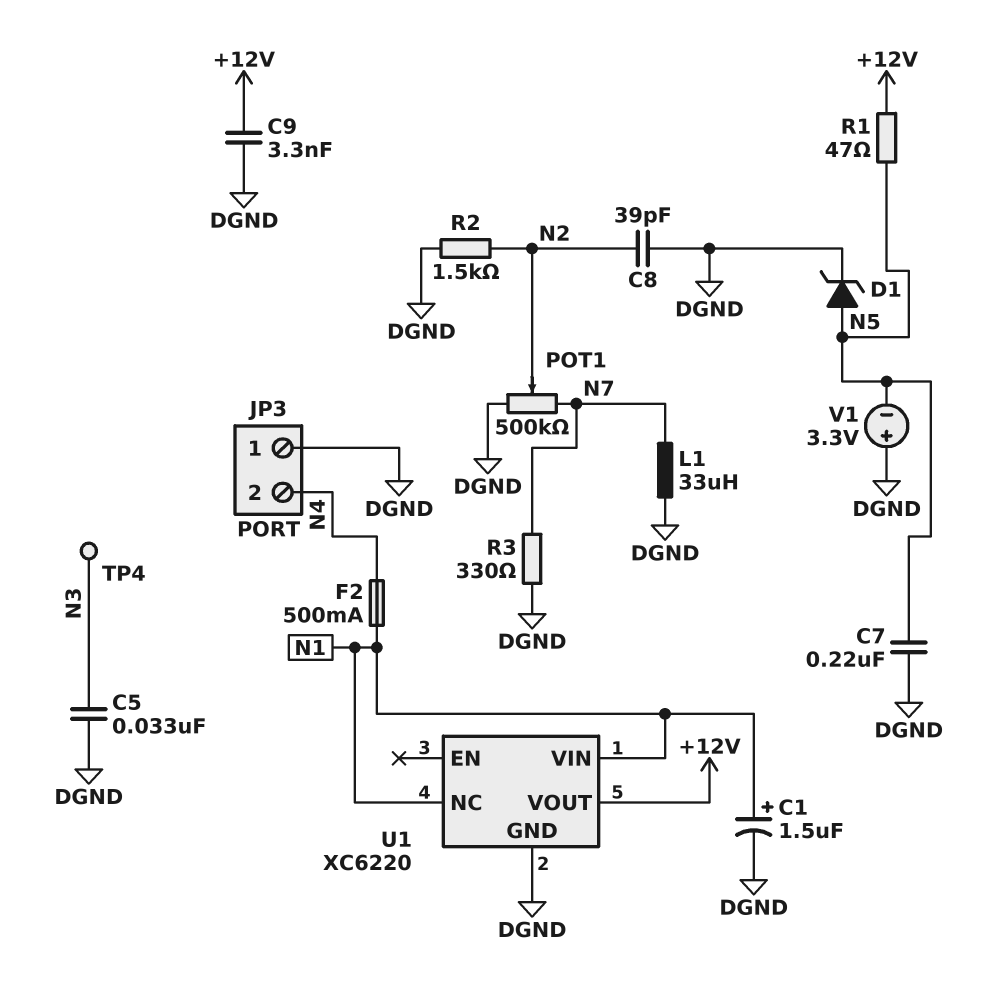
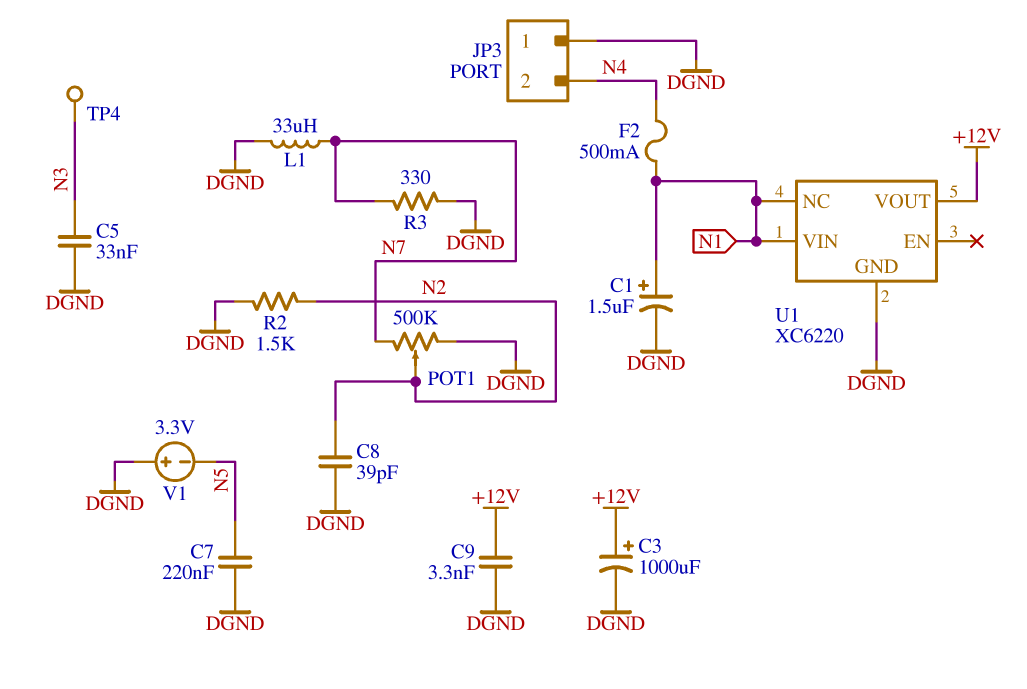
C3: none -> 1000uF (plus +12V, minus DGND)
D1: zener (A N5, K DGND) -> none
R1: 47 (+12V, N5) -> none

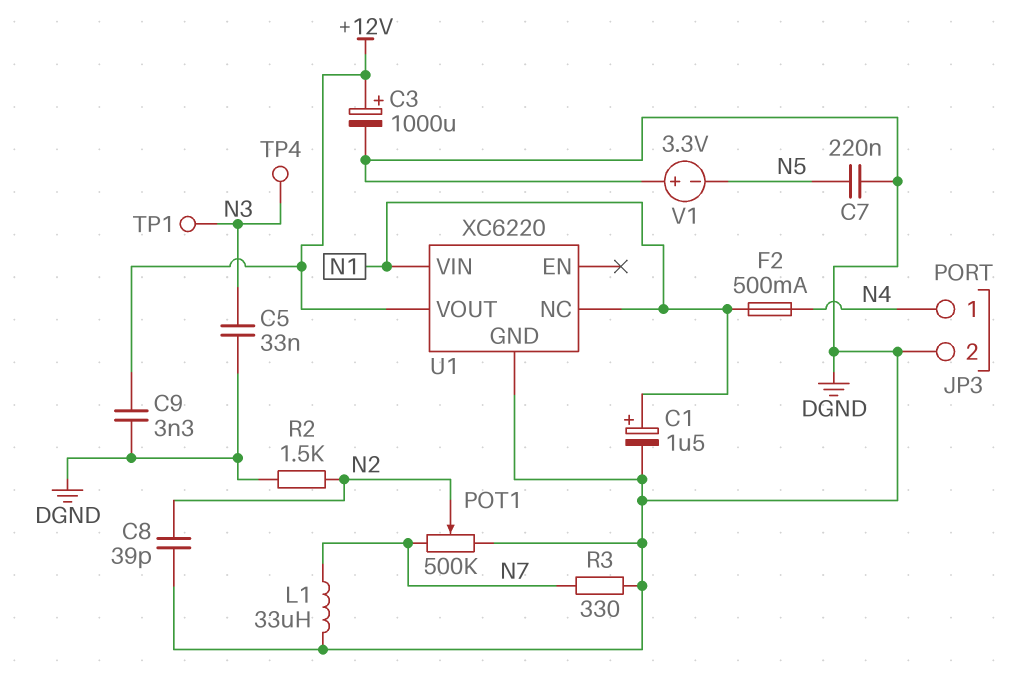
JP3 pin 1: DGND -> N4
JP3 pin 2: N4 -> DGND
TP1: none -> test point (N3)

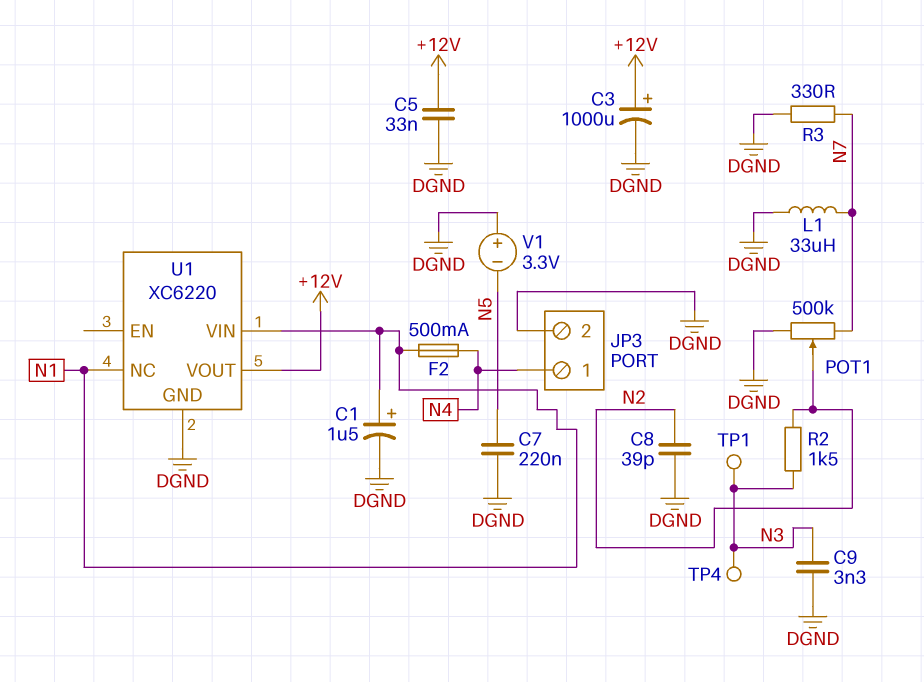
C5: 33nF (DGND, N3) -> 33nF (+12V, DGND)
C9: 3.3nF (+12V, DGND) -> 3.3nF (DGND, N3)
R2: 1.5k (DGND, N2) -> 1.5k (N2, N3)

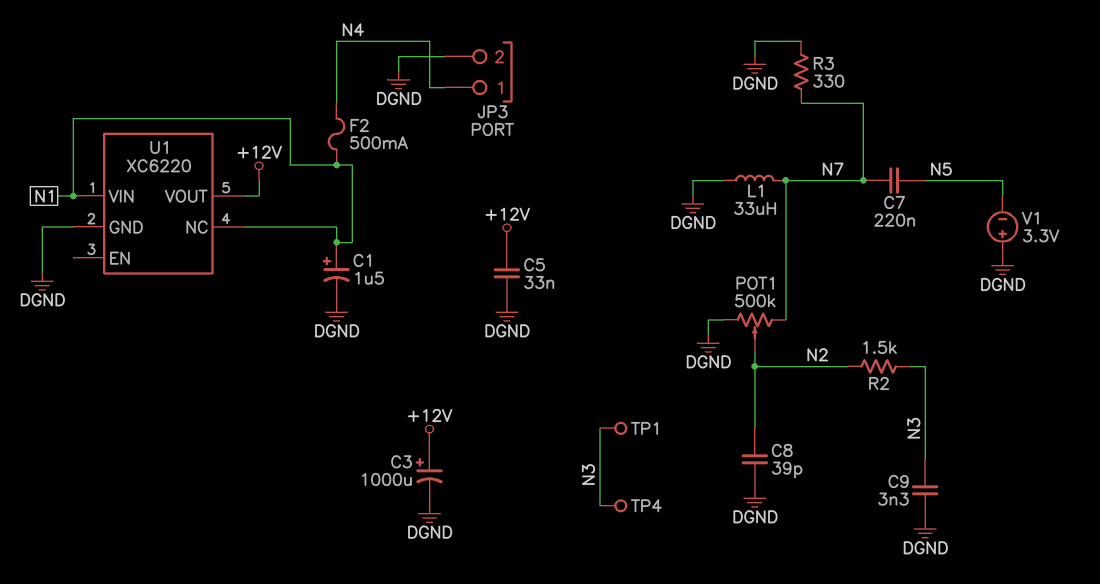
C7: 220nF (DGND, N5) -> 220nF (N5, N7)

